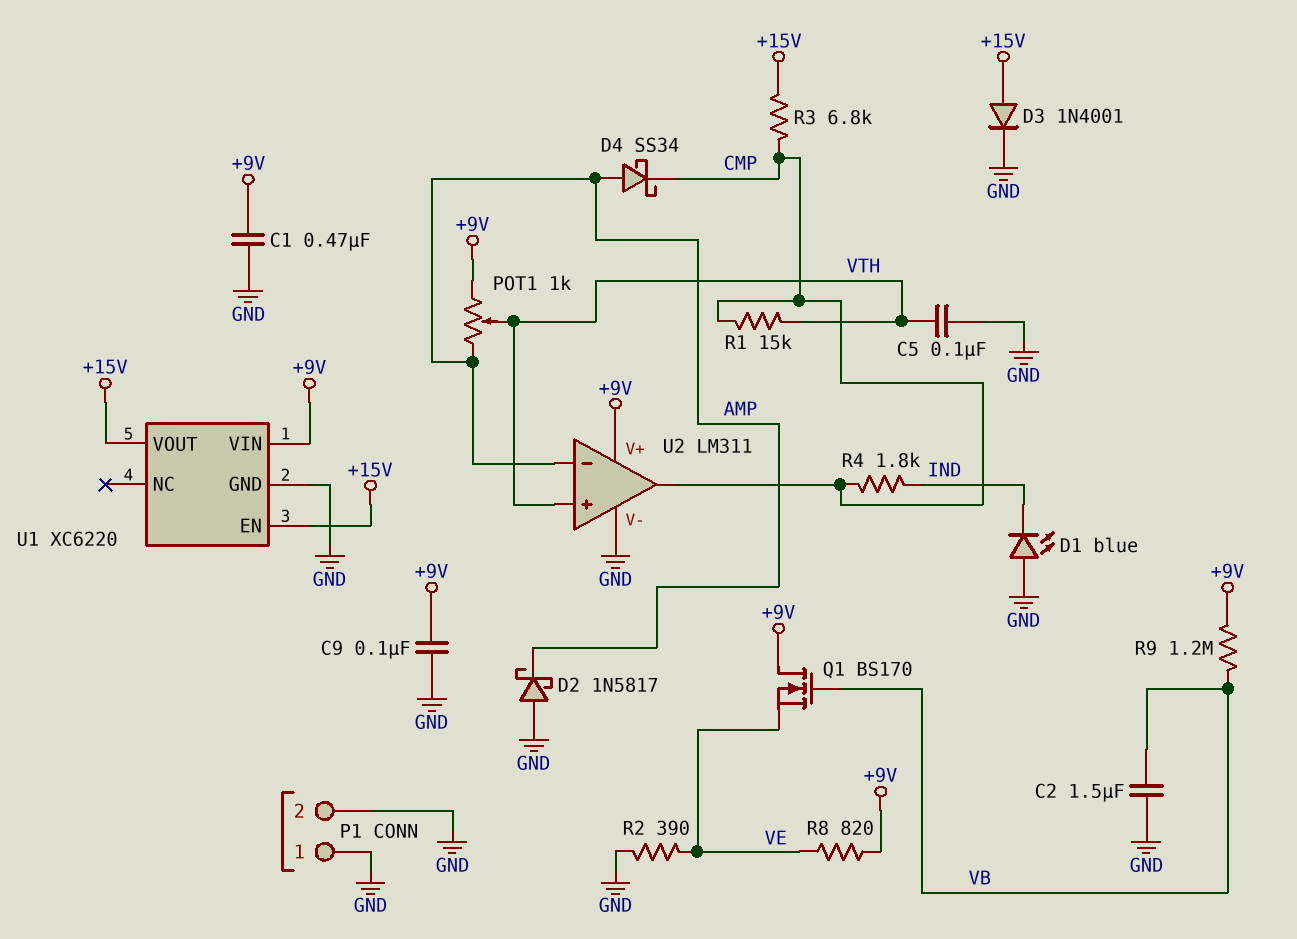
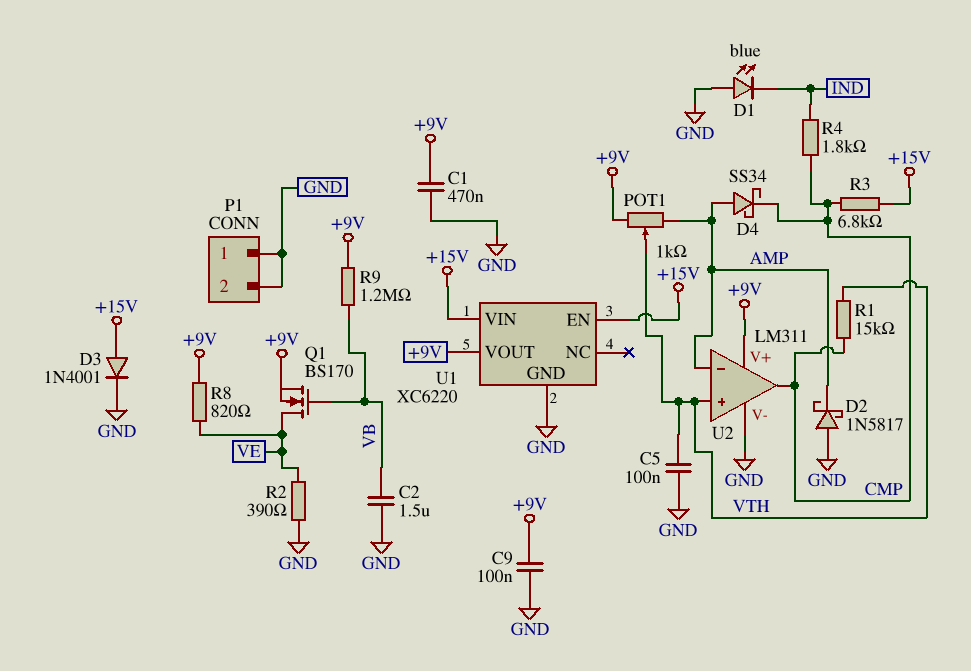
Q1: NMOS BS170 (G VB, D +9V, S VE) -> NMOS BS170 (G VB, D VE, S +9V)
U1 pin VIN: +9V -> +15V
U1 pin VOUT: +15V -> +9V

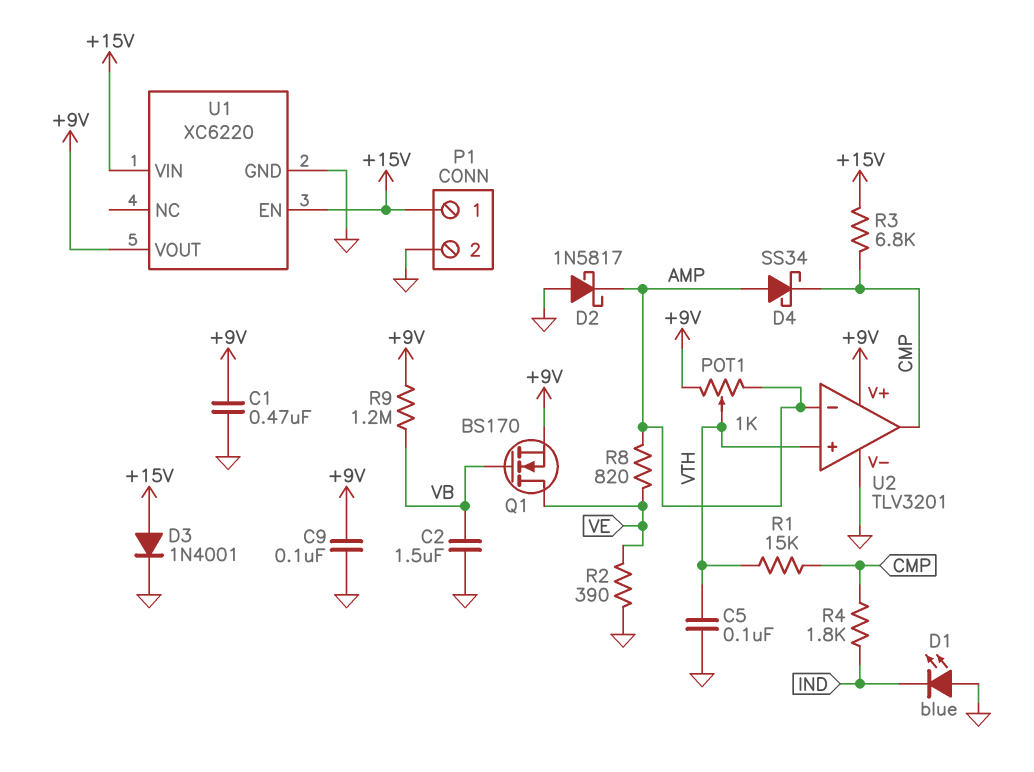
P1 pin 1: GND -> +15V
R8: 820 (+9V, VE) -> 820 (AMP, VE)
U2: LM311 -> TLV3201

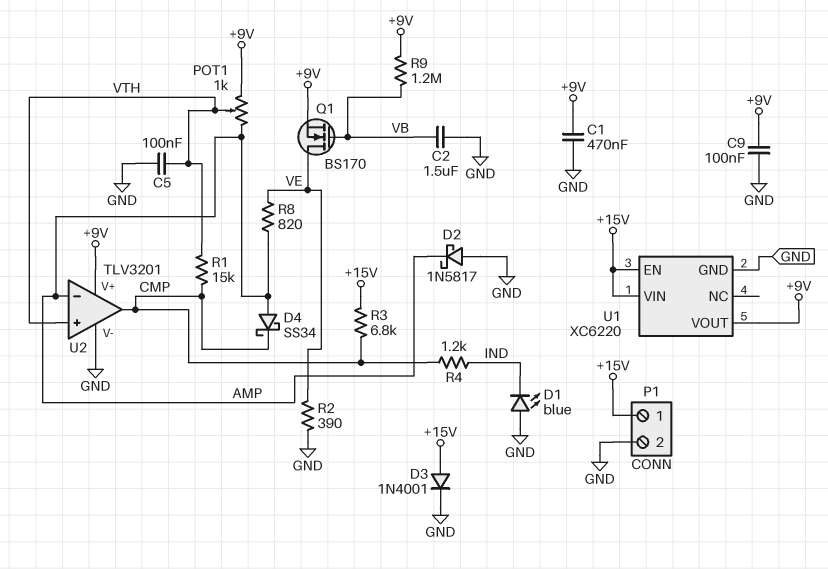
R4: 1.8k (CMP, IND) -> 1.2k (CMP, IND)

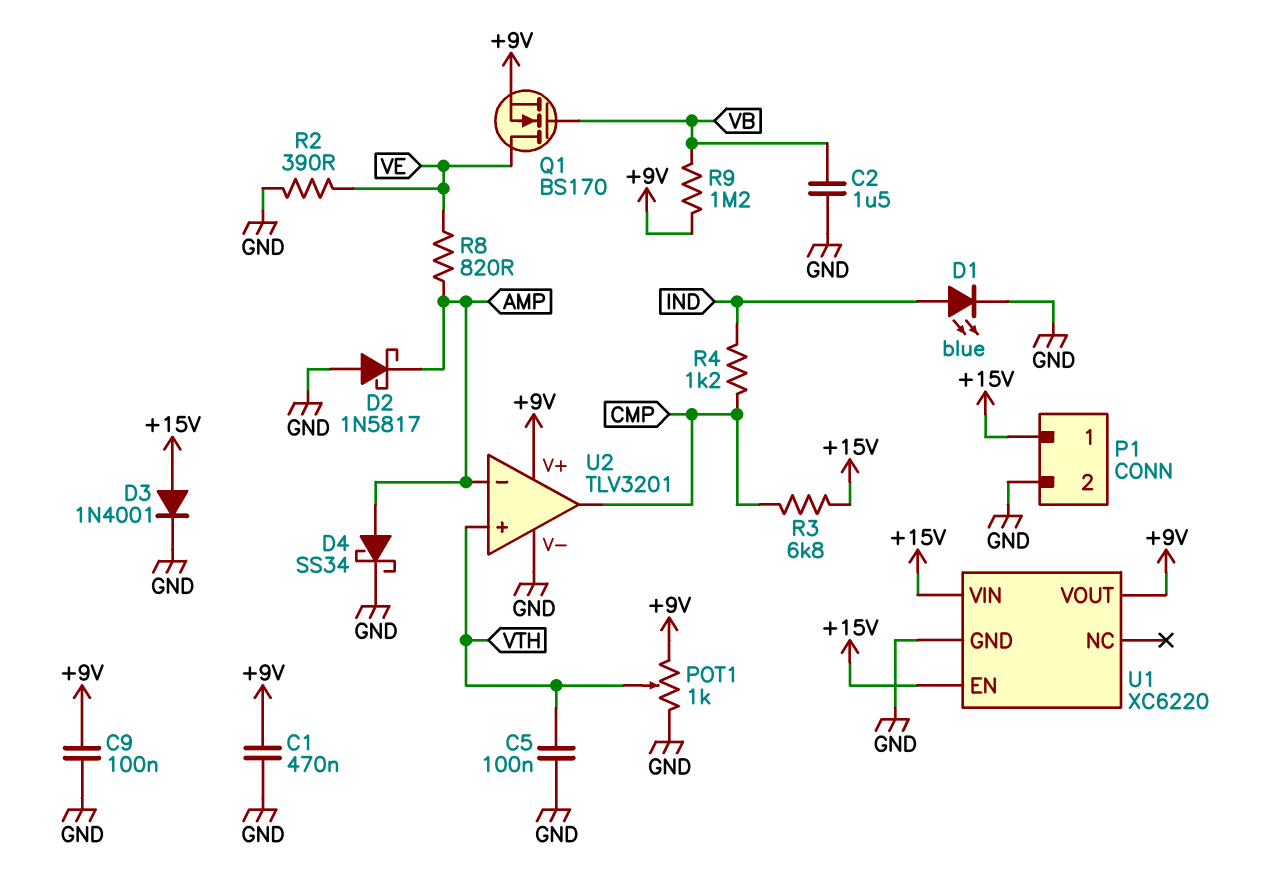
D1: LED blue (A GND, K IND) -> LED blue (A IND, K GND)
D4: schottky SS34 (A AMP, K CMP) -> schottky SS34 (A AMP, K GND)
POT1: 1k (+9V, AMP, wiper VTH) -> 1k (+9V, GND, wiper VTH)
R1: 15k (CMP, VTH) -> none

